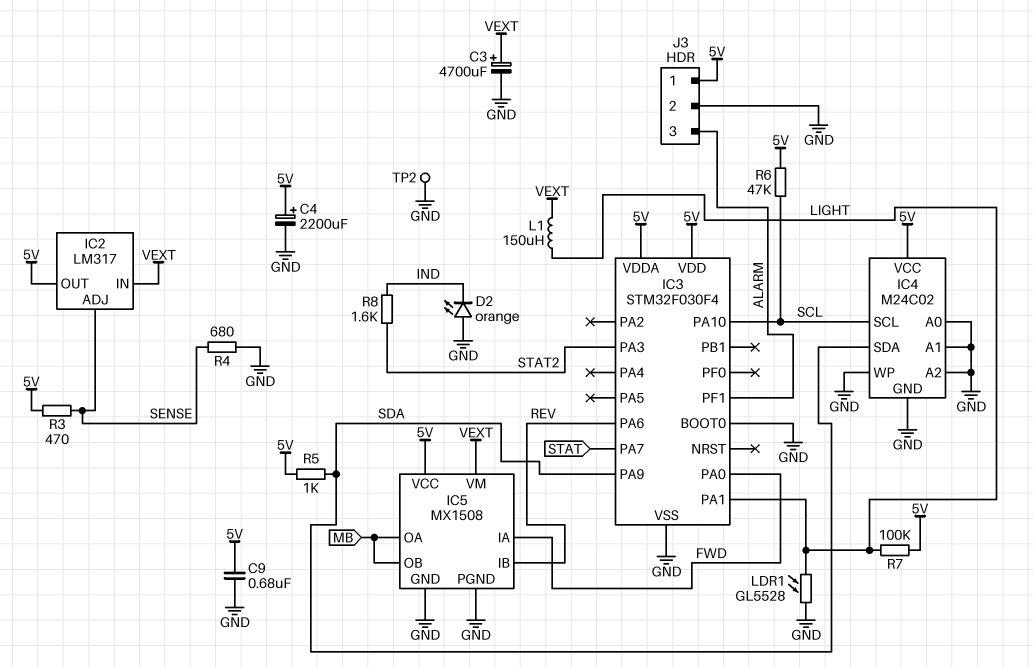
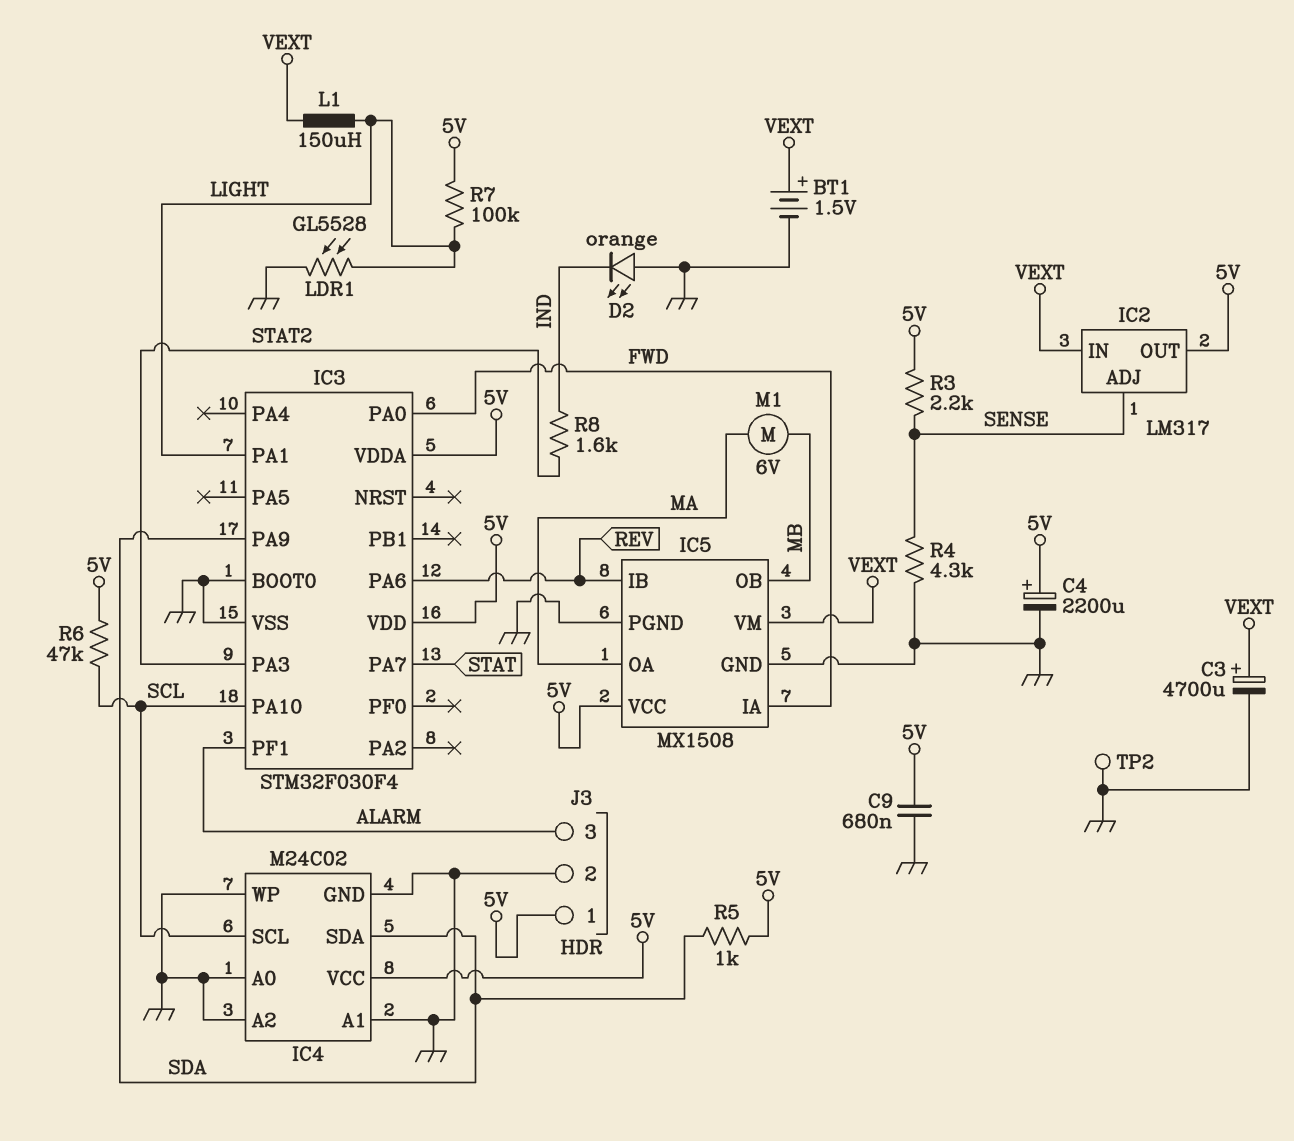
BT1: none -> 1.5V (plus VEXT, minus GND)
IC5 pin OA: MB -> MA
M1: none -> motor 6V (MA, MB)
R3: 470 (5V, SENSE) -> 2.2k (5V, SENSE)
R4: 680 (GND, SENSE) -> 4.3k (GND, SENSE)

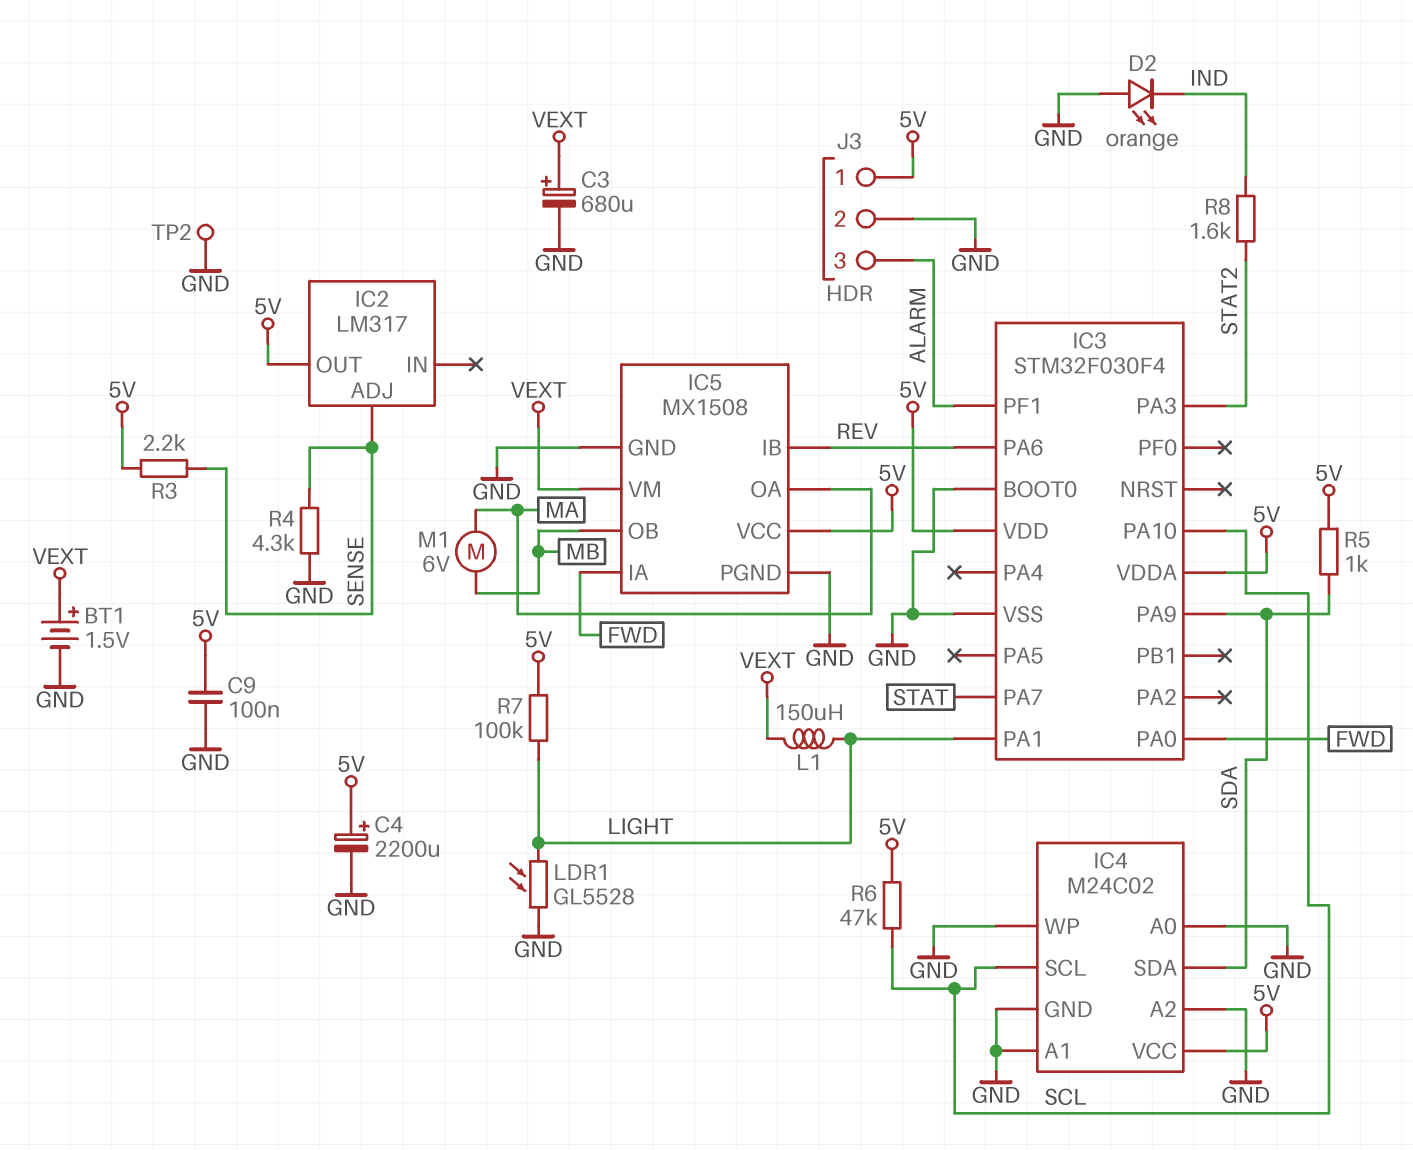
C3: 4700uF (plus VEXT, minus GND) -> 680uF (plus VEXT, minus GND)
C9: 680nF (5V, GND) -> 100nF (5V, GND)
IC2 pin IN: VEXT -> none

